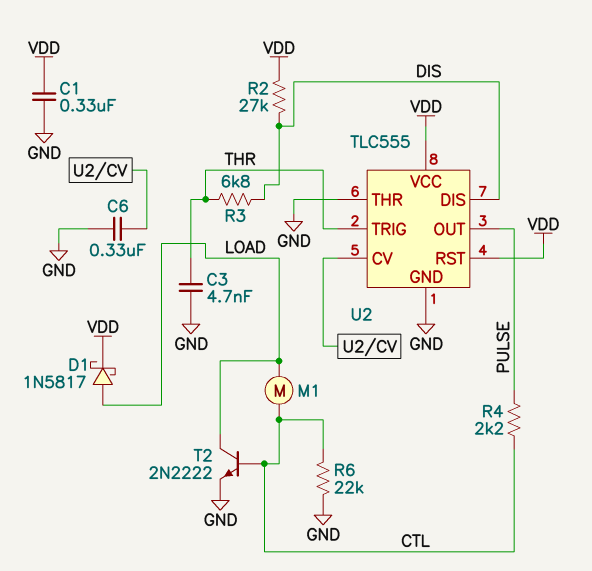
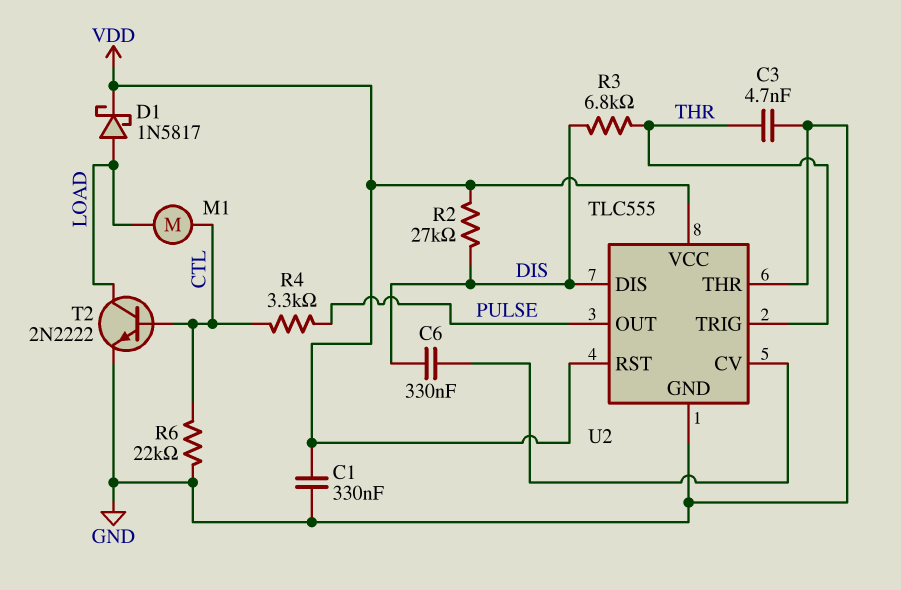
C6: 330nF (GND, U2/CV) -> 330nF (DIS, U2/CV)
R4: 2.2k (CTL, PULSE) -> 3.3k (CTL, PULSE)

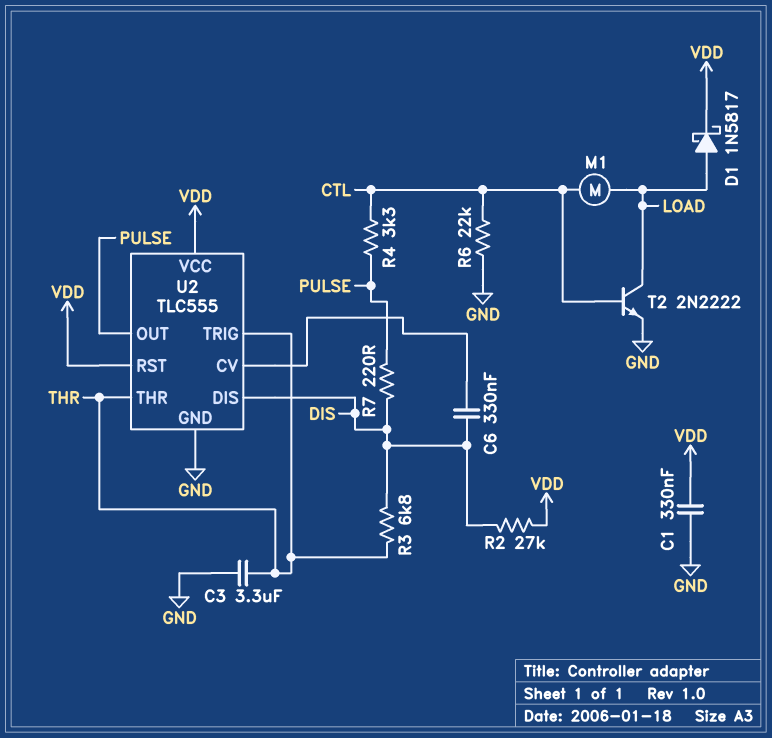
C3: 4.7nF (GND, THR) -> 3.3uF (GND, THR)
R7: none -> 220 (DIS, PULSE)
U2 pin THR: GND -> THR

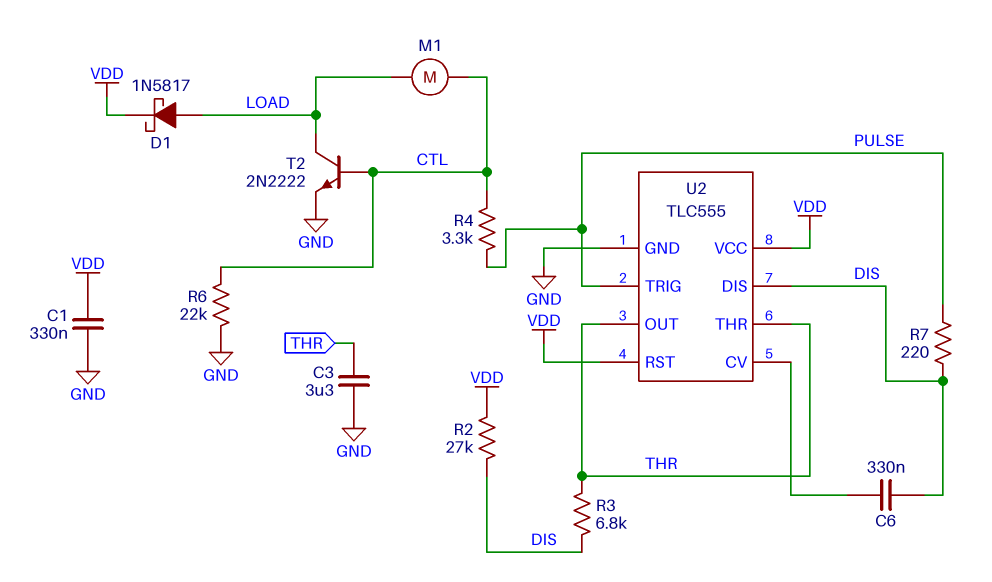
U2 pin OUT: PULSE -> THR
U2 pin TRIG: THR -> PULSE

